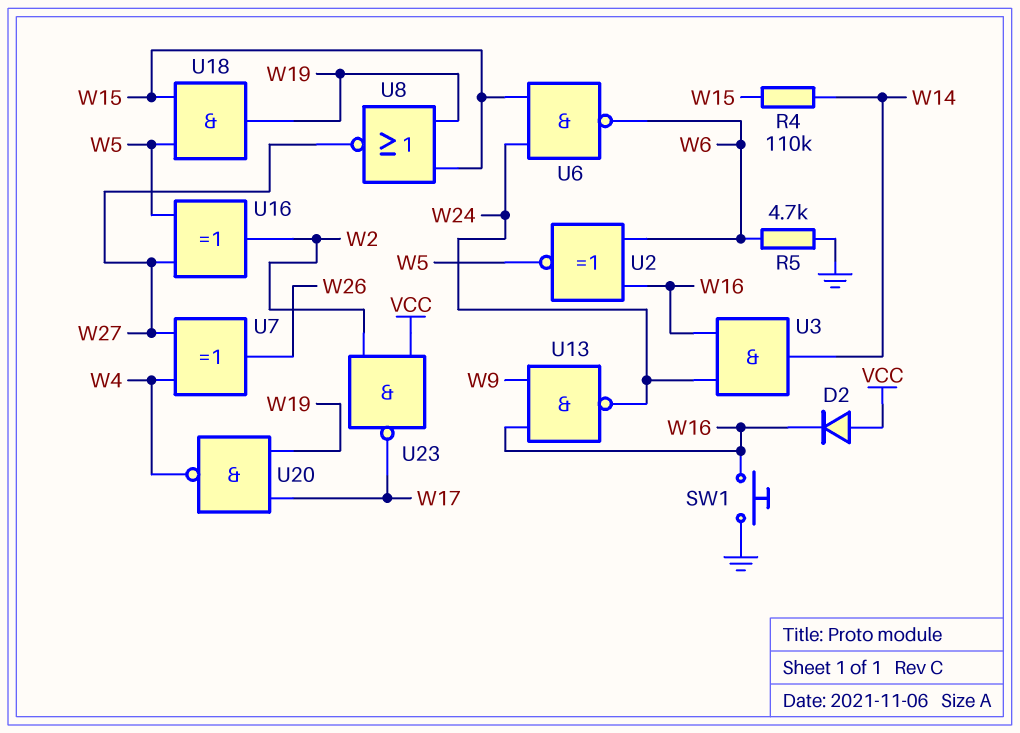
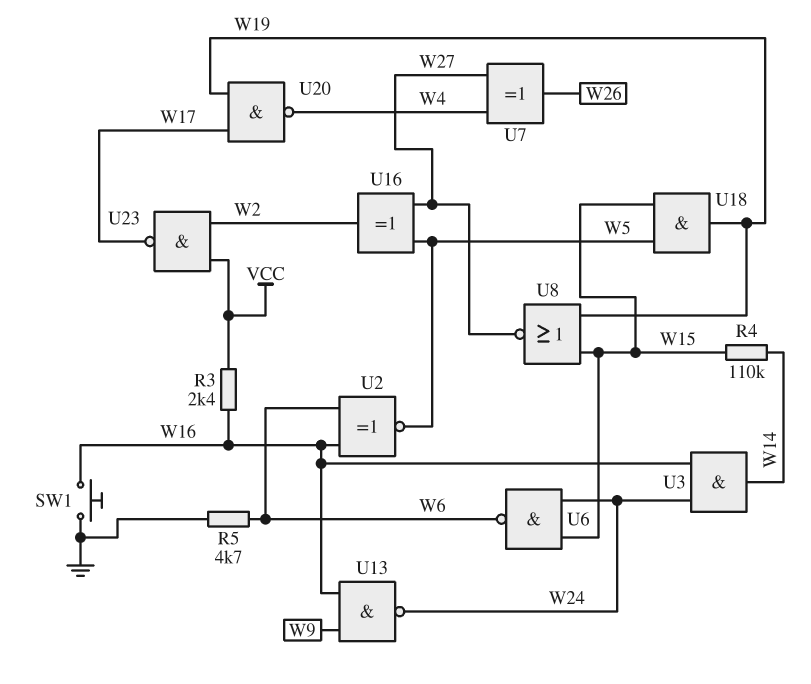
D2: diode (A VCC, K W16) -> none
R3: none -> 2.4k (VCC, W16)

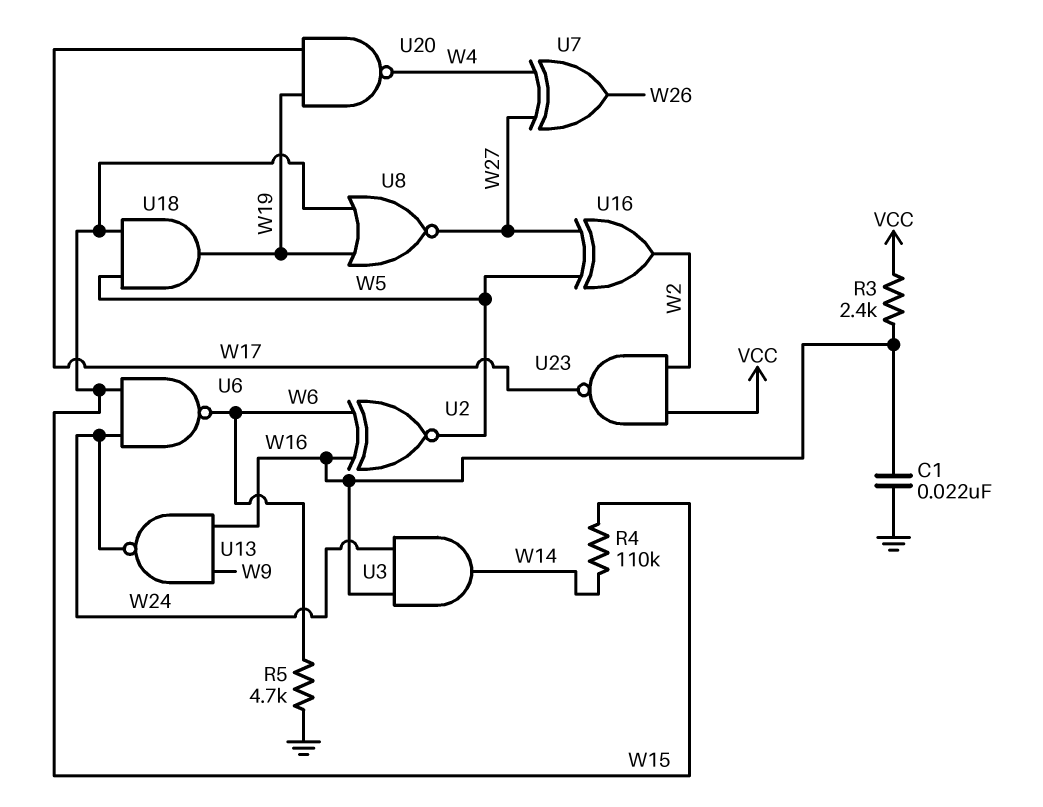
C1: none -> 22nF (GND, W16)
SW1: button (GND, W16) -> none

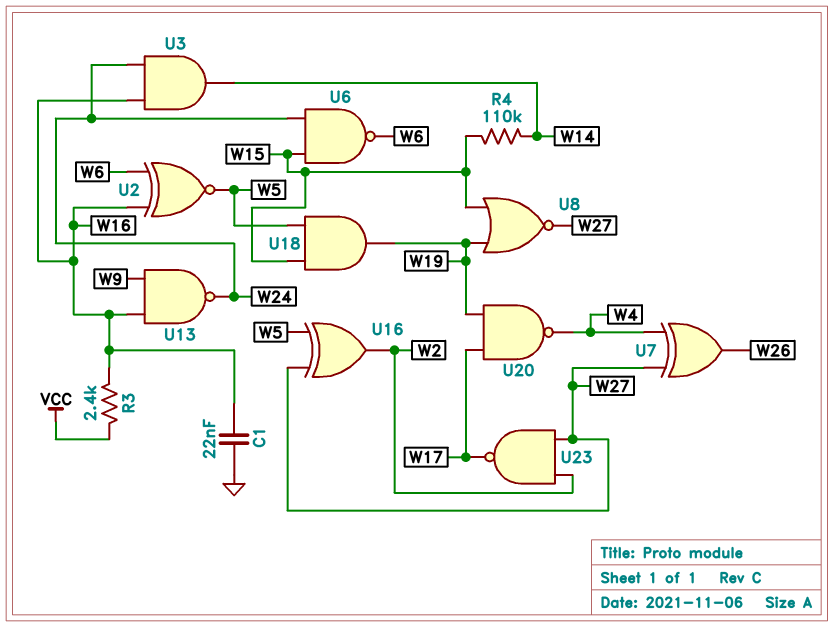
R5: 4.7k (GND, W6) -> none
U23: NAND (in VCC, in W2, out W17) -> NAND (in W2, in W27, out W17)

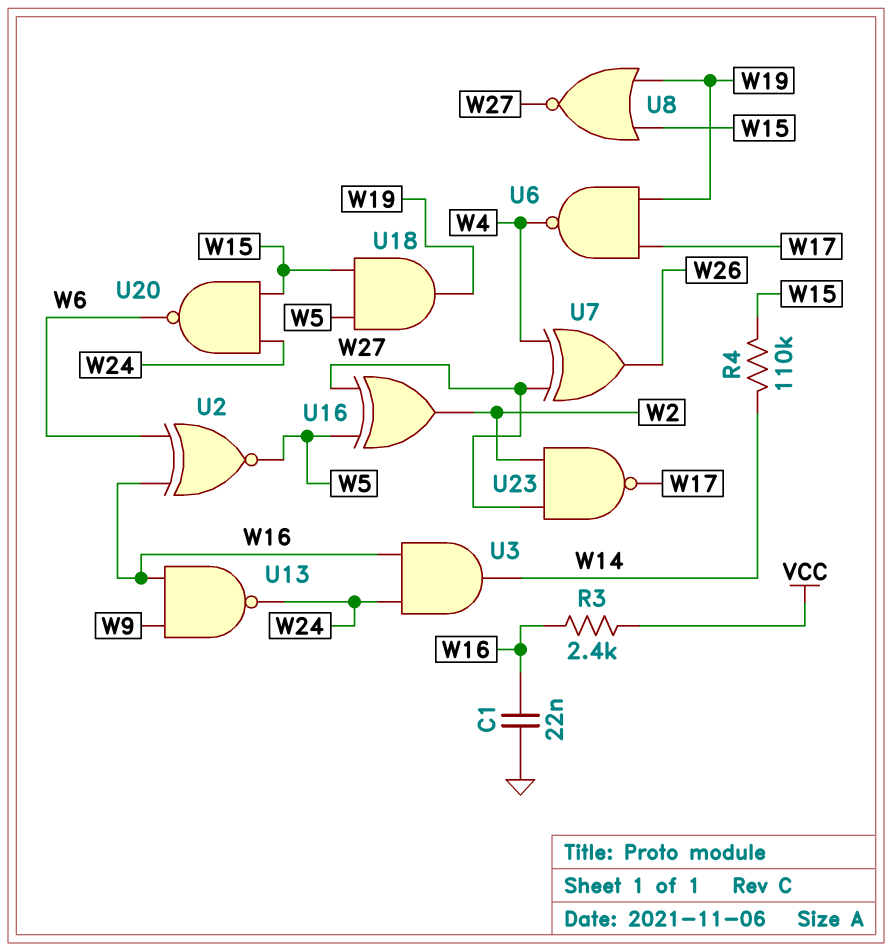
U6: NAND (in W15, in W24, out W6) -> NAND (in W17, in W19, out W4)
U20: NAND (in W17, in W19, out W4) -> NAND (in W15, in W24, out W6)

